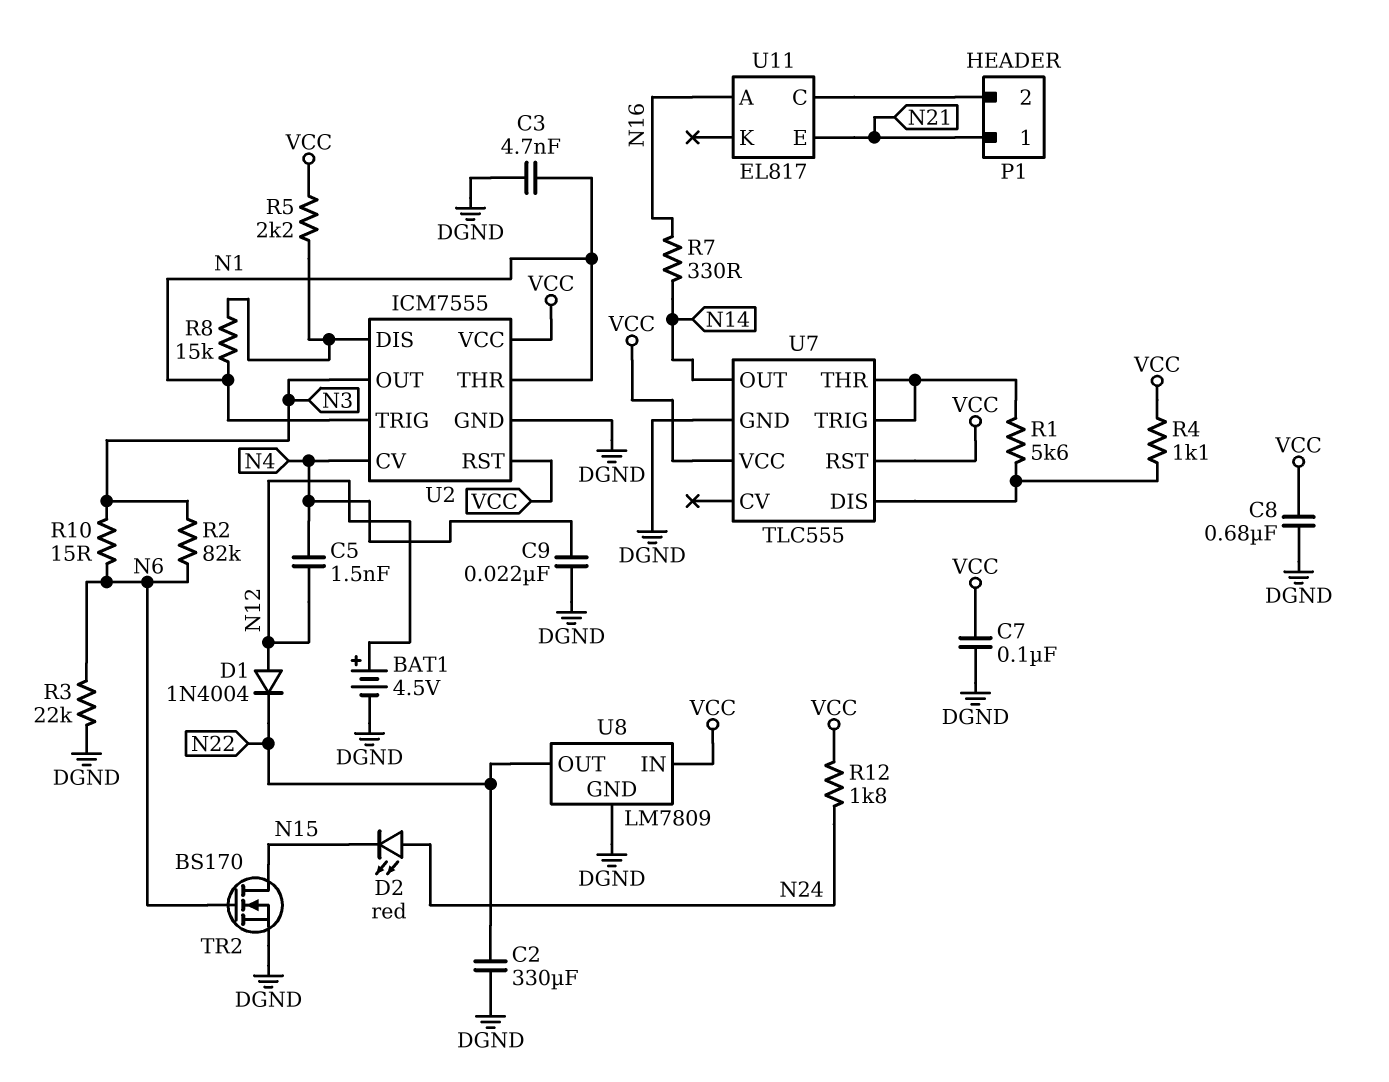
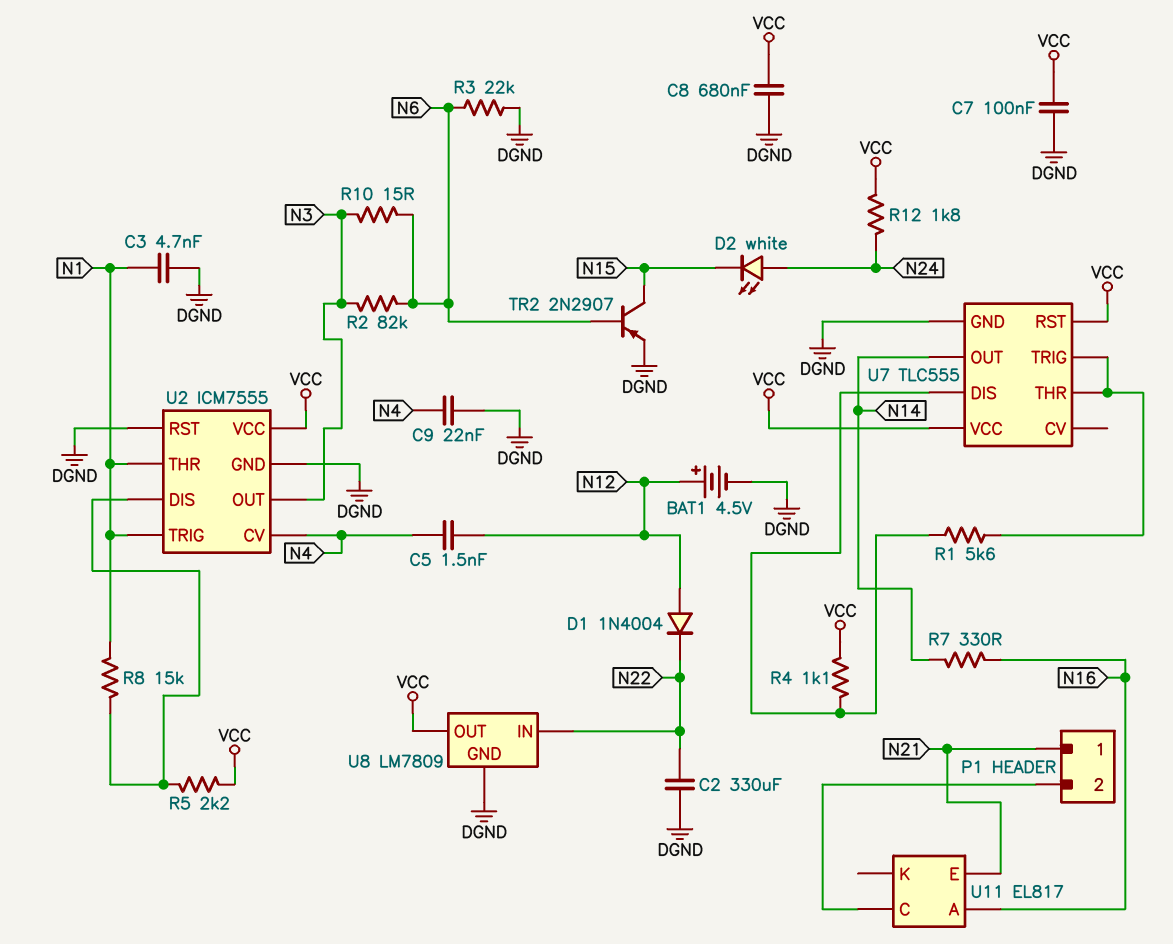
D2: LED red (A N24, K N15) -> LED white (A N24, K N15)
TR2: NMOS BS170 (G N6, D N15, S DGND) -> PNP 2N2907 (B N6, C N15, E DGND)
U2 pin RST: VCC -> DGND
U8 pin IN: VCC -> N22
U8 pin OUT: N22 -> VCC

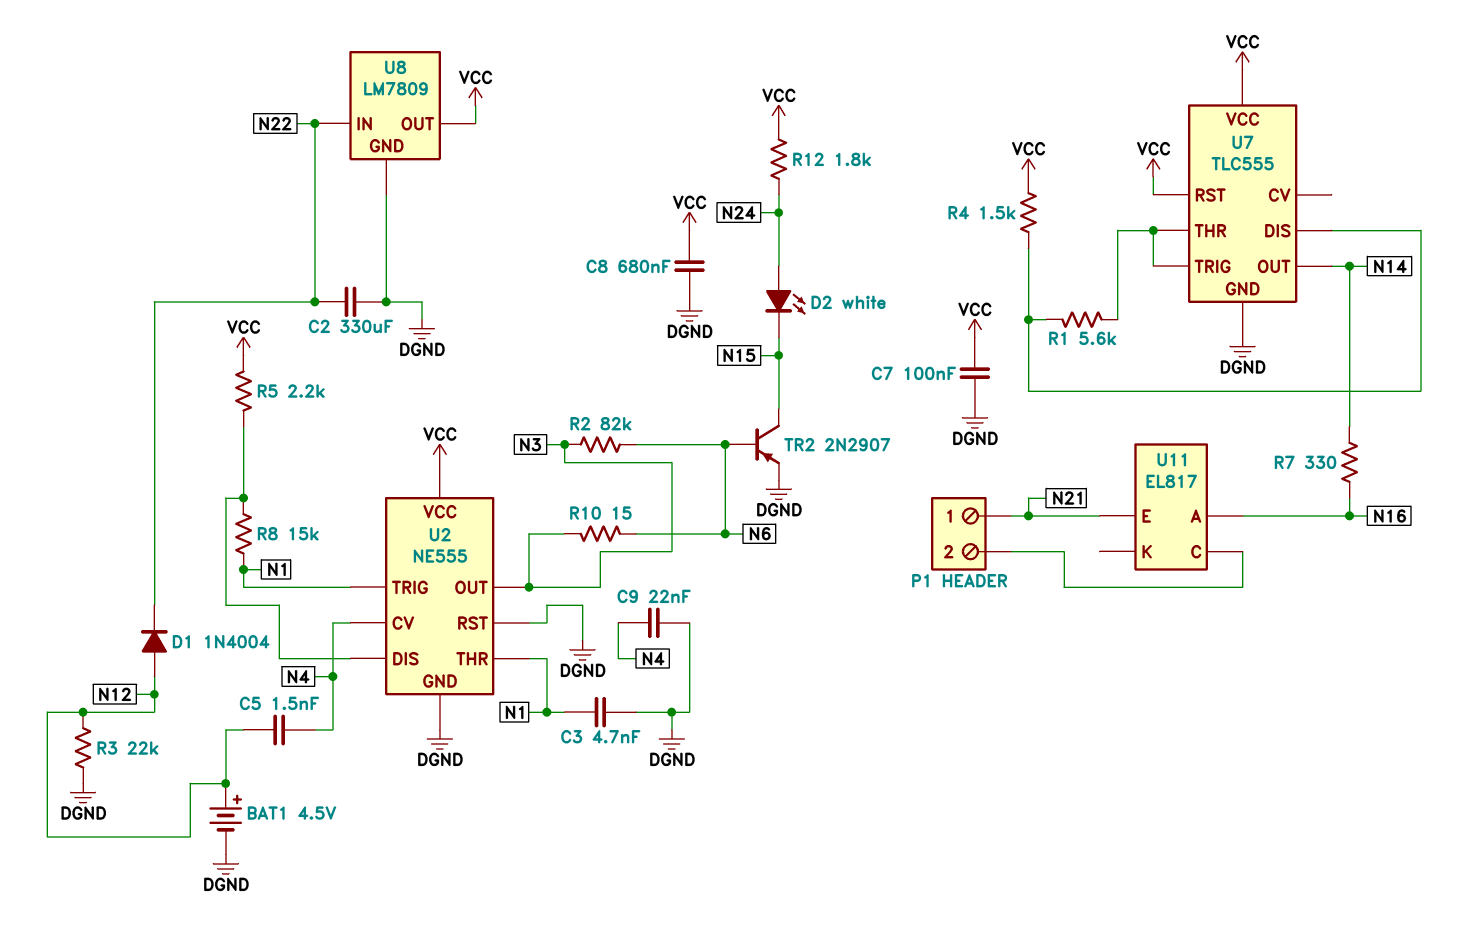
R3: 22k (DGND, N6) -> 22k (DGND, N12)
R4: 1.1k (U7/DIS, VCC) -> 1.5k (U7/DIS, VCC)
U2: ICM7555 -> NE555

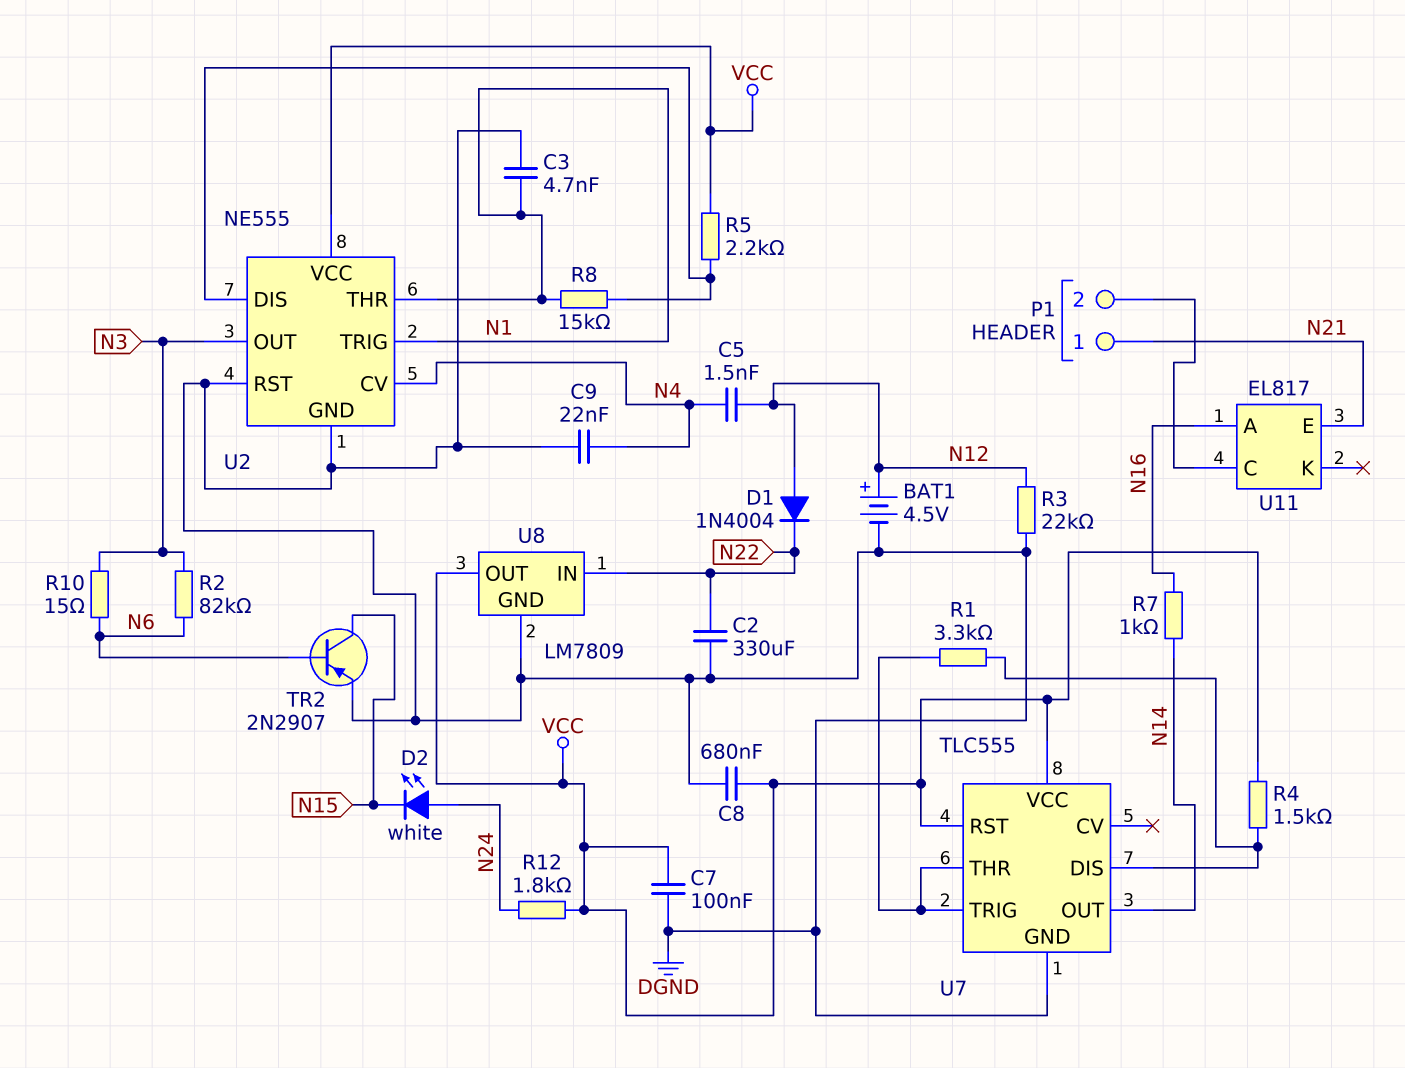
R1: 5.6k (U7/DIS, U7/THR) -> 3.3k (U7/DIS, U7/THR)
R7: 330 (N14, N16) -> 1k (N14, N16)

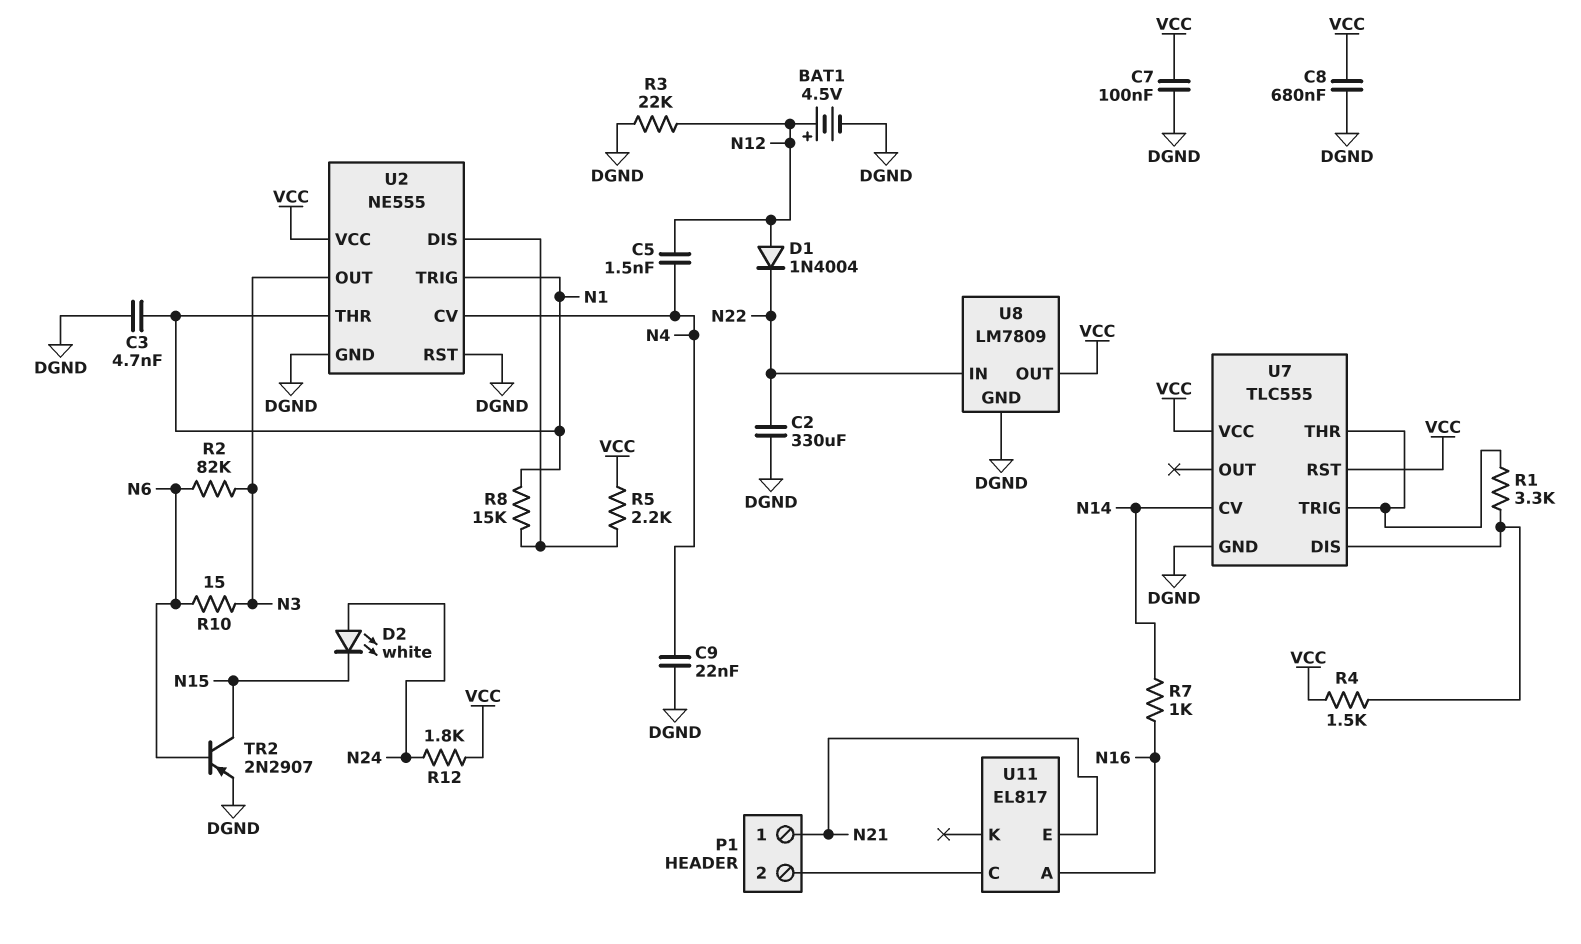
U7 pin CV: none -> N14
U7 pin OUT: N14 -> none

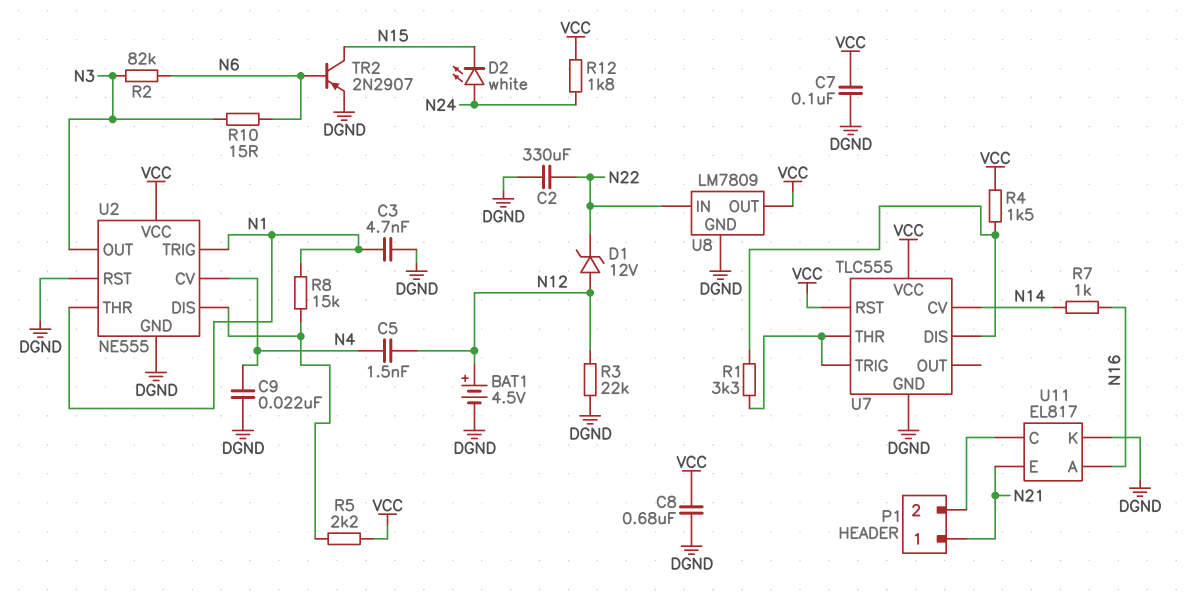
D1: diode 1N4004 (A N12, K N22) -> zener 12V (A N12, K N22)
U11 pin K: none -> DGND

